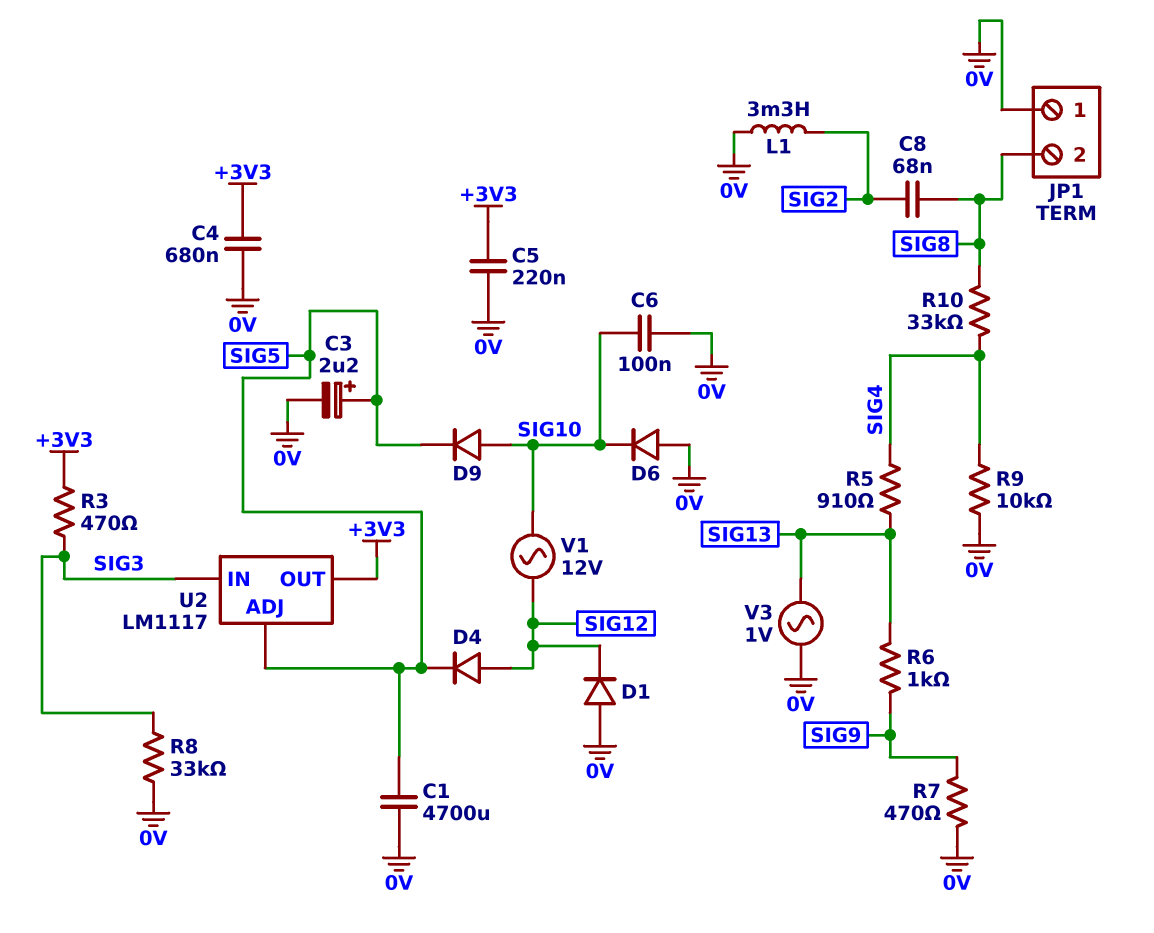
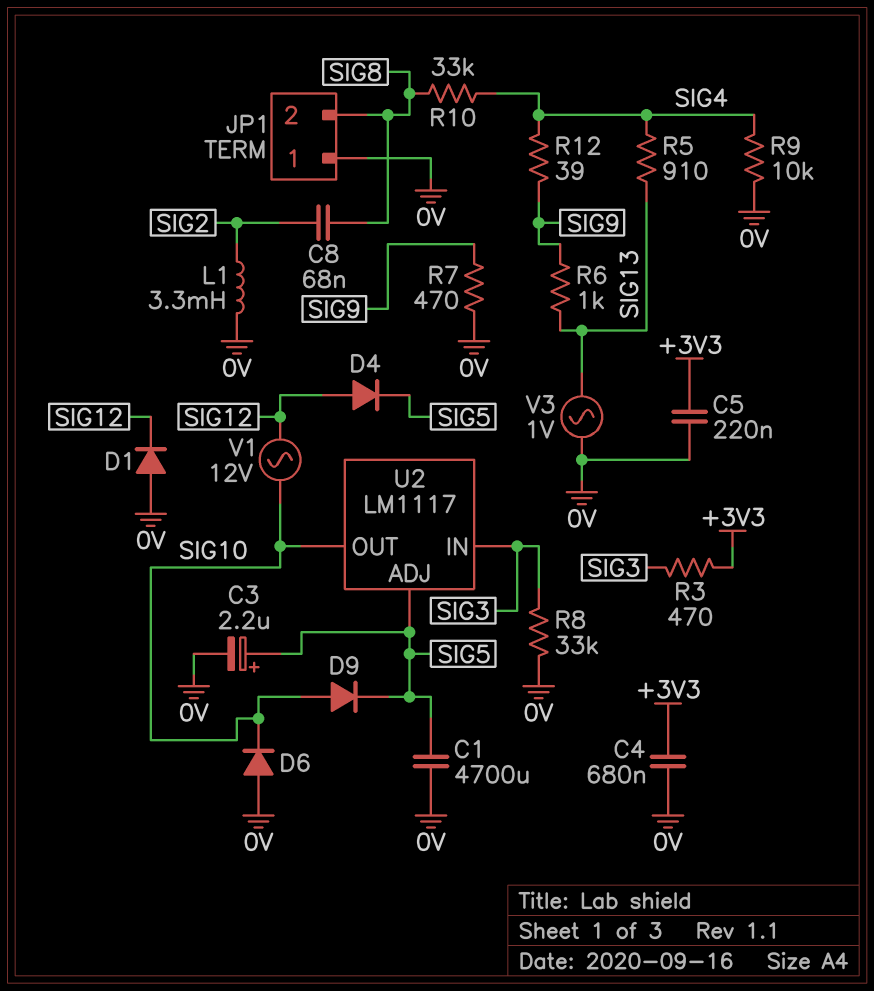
C6: 100nF (0V, SIG10) -> none
R12: none -> 39 (SIG4, SIG9)
U2 pin OUT: +3V3 -> SIG10

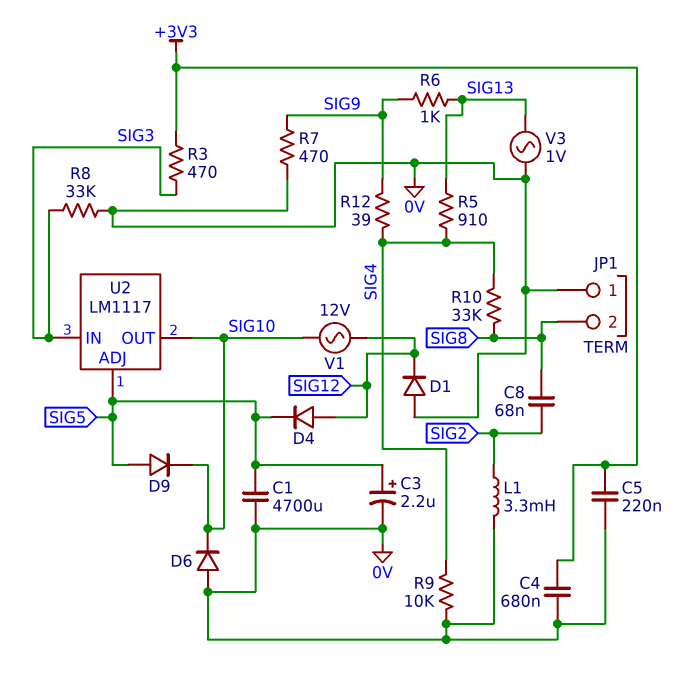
D9: diode (A SIG10, K SIG5) -> diode (A SIG5, K SIG10)

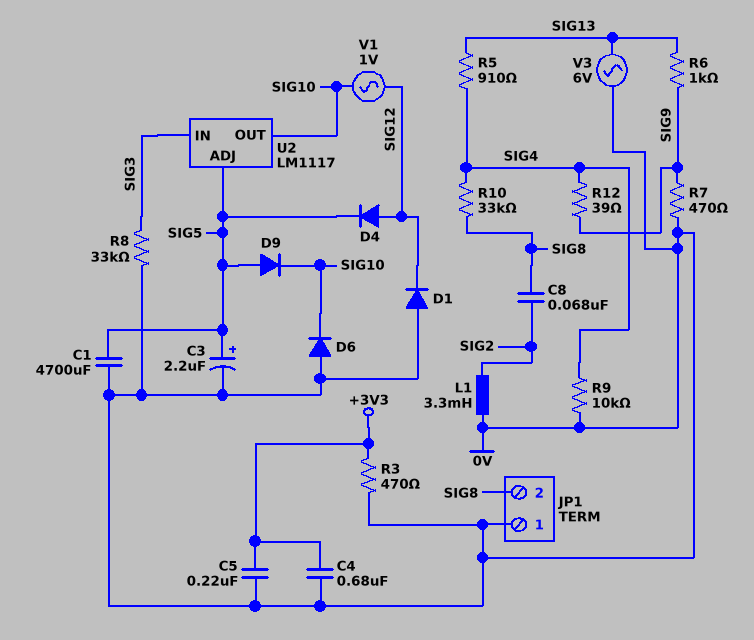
R3: 470 (+3V3, SIG3) -> 470 (+3V3, 0V)
V1: AC 12V (SIG10, SIG12) -> AC 1V (SIG10, SIG12)
V3: AC 1V (0V, SIG13) -> AC 6V (0V, SIG13)

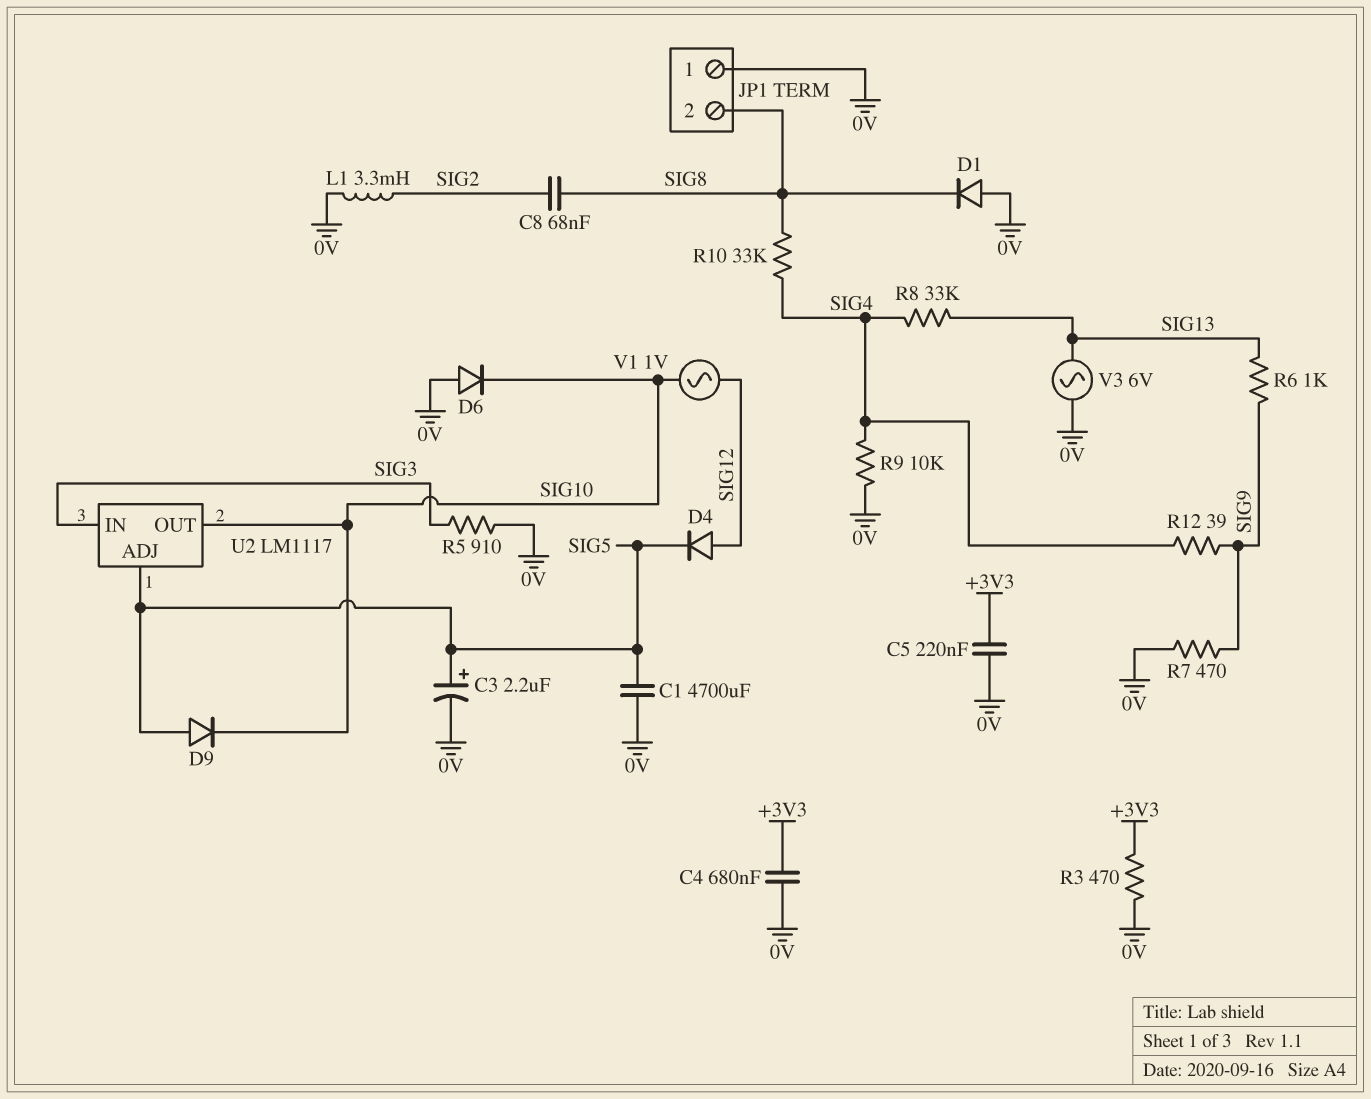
D1: diode (A 0V, K SIG12) -> diode (A 0V, K SIG8)
R5: 910 (SIG4, SIG13) -> 910 (0V, SIG3)
R8: 33k (0V, SIG3) -> 33k (SIG4, SIG13)

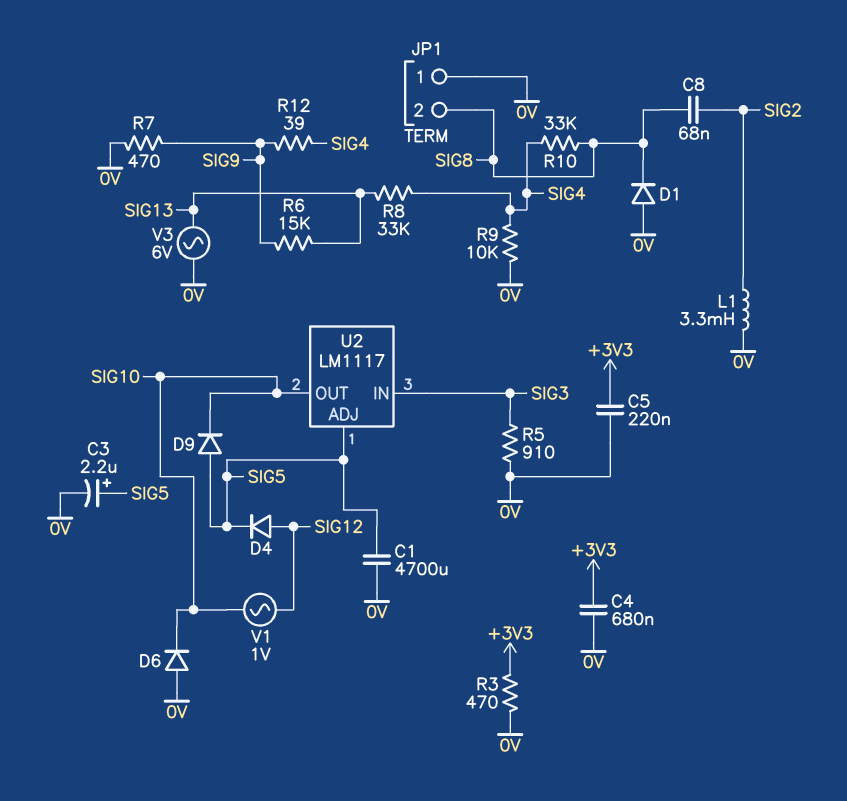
R6: 1k (SIG9, SIG13) -> 15k (SIG9, SIG13)

